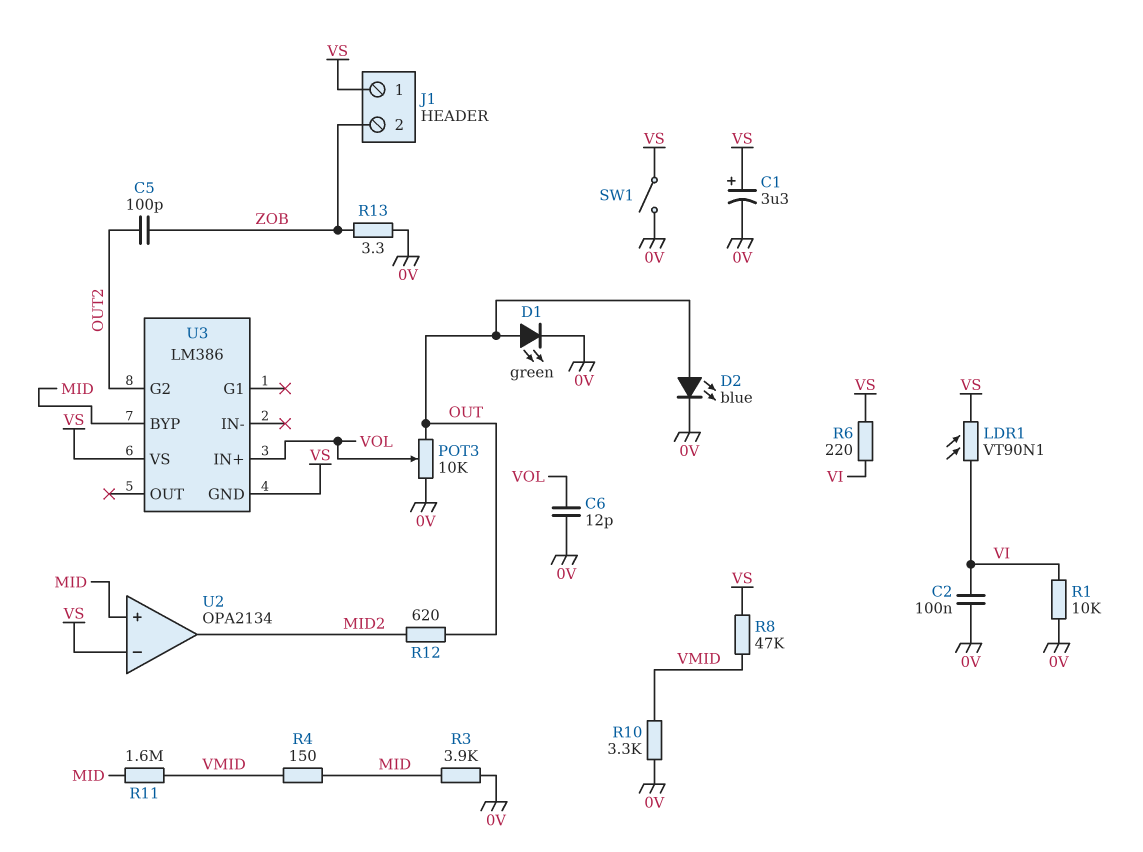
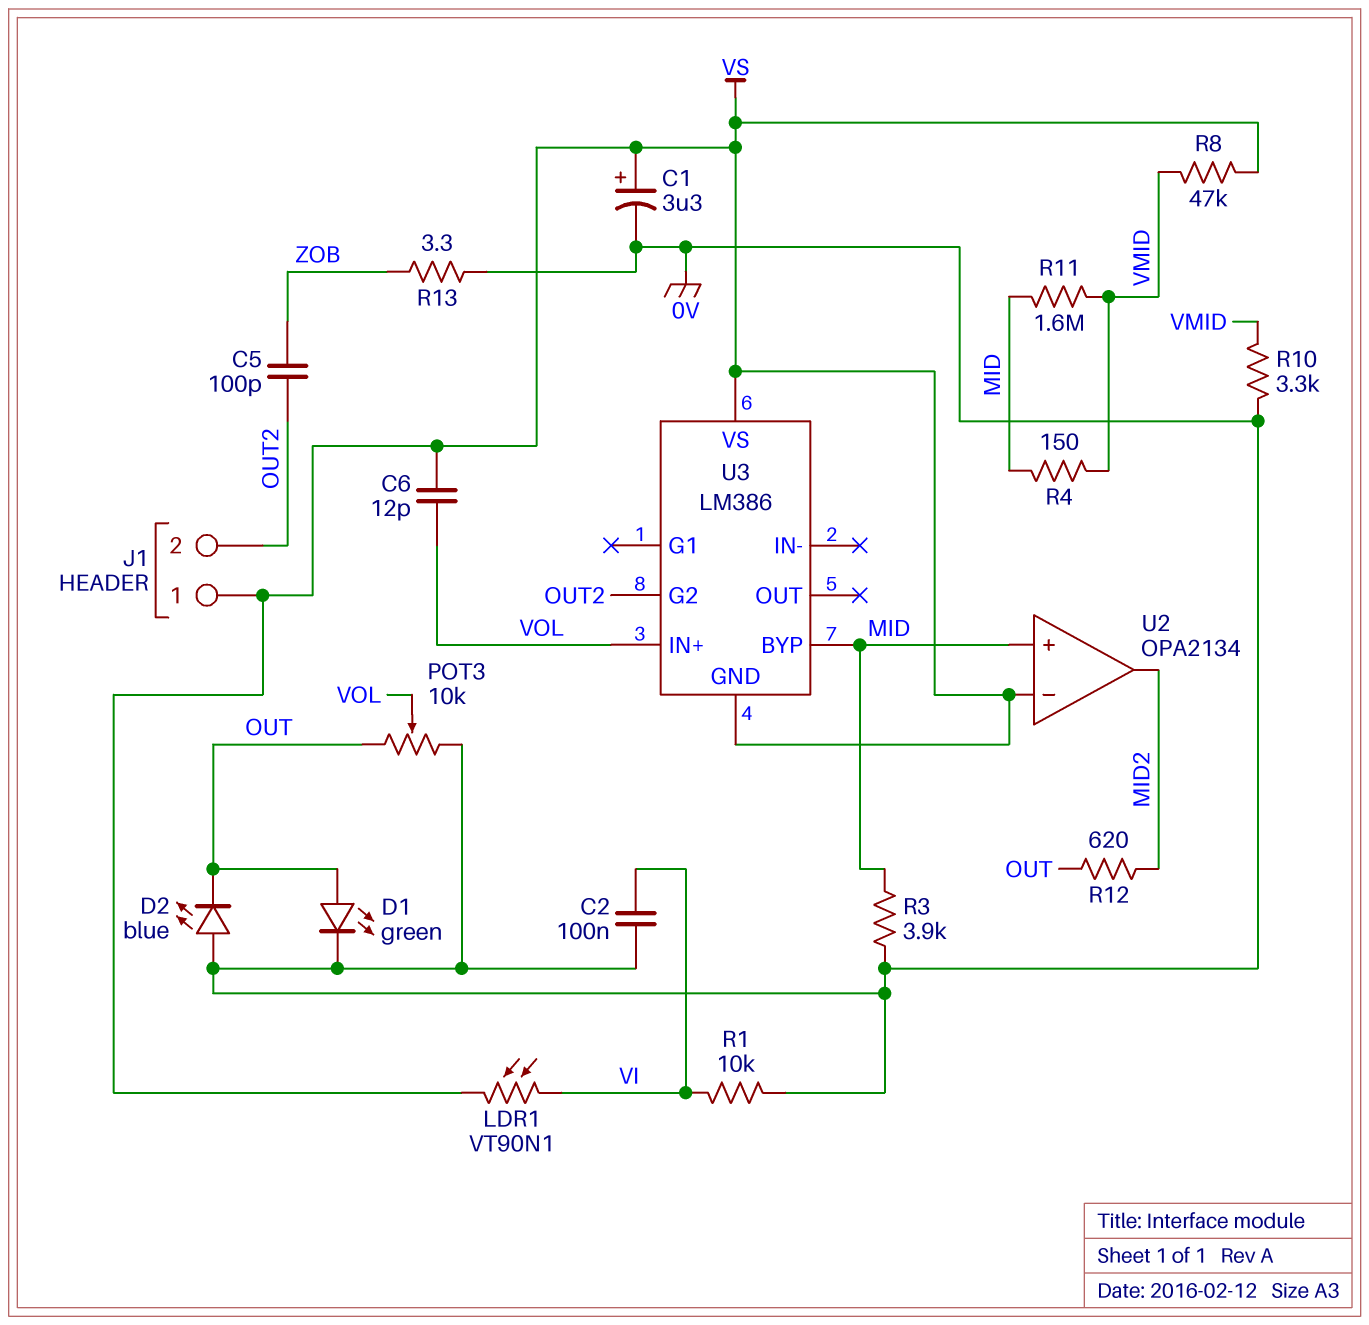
C6: 12pF (0V, VOL) -> 12pF (VOL, VS)
D2: LED blue (A OUT, K 0V) -> LED blue (A 0V, K OUT)
J1 pin 2: ZOB -> OUT2
R6: 220 (VI, VS) -> none
SW1: switch (0V, VS) -> none

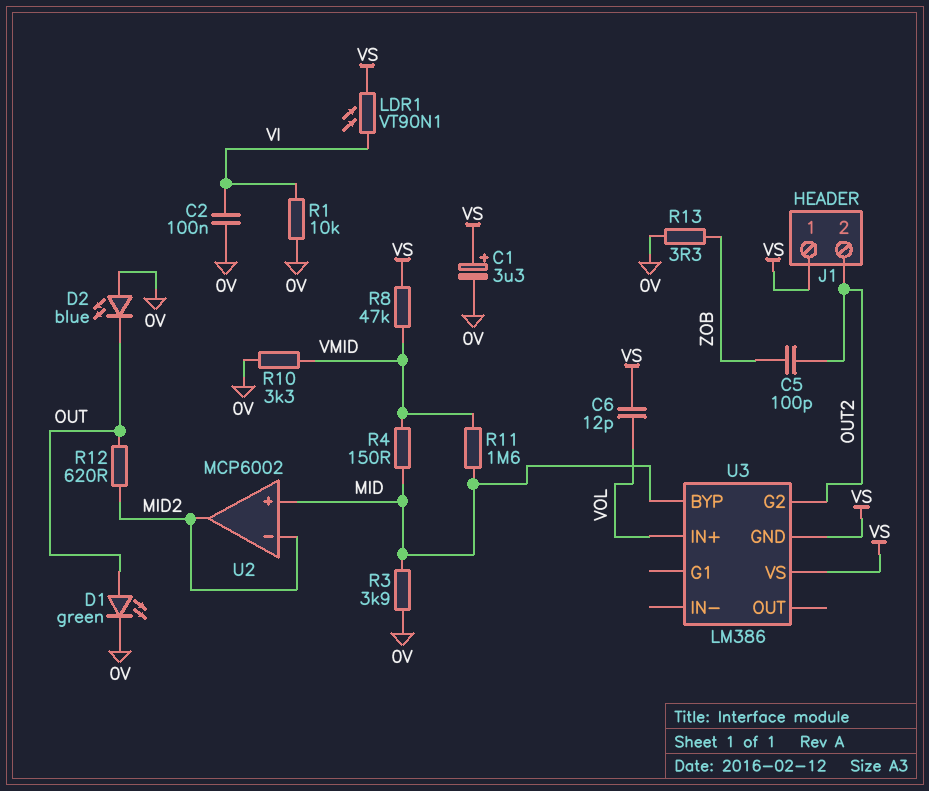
POT3: 10k (0V, OUT, wiper VOL) -> none
U2: OPA2134 -> MCP6002
U2 pin in-: VS -> MID2

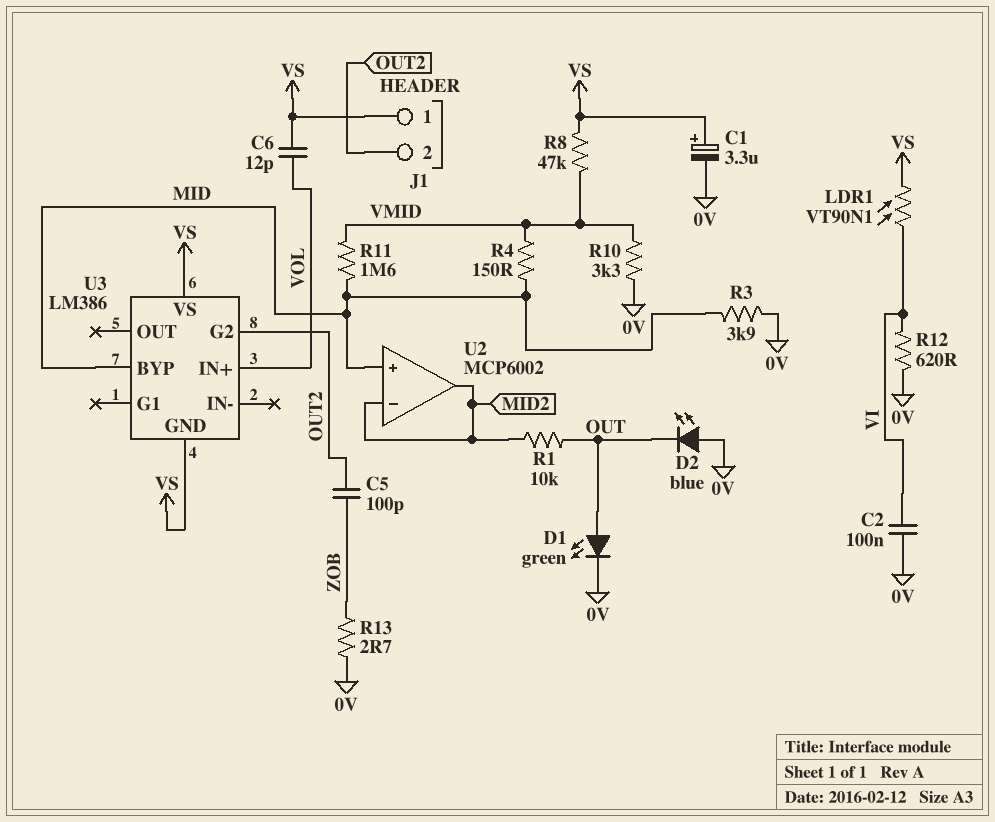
R1: 10k (0V, VI) -> 10k (MID2, OUT)
R12: 620 (MID2, OUT) -> 620 (0V, VI)
R13: 3.3 (0V, ZOB) -> 2.7 (0V, ZOB)

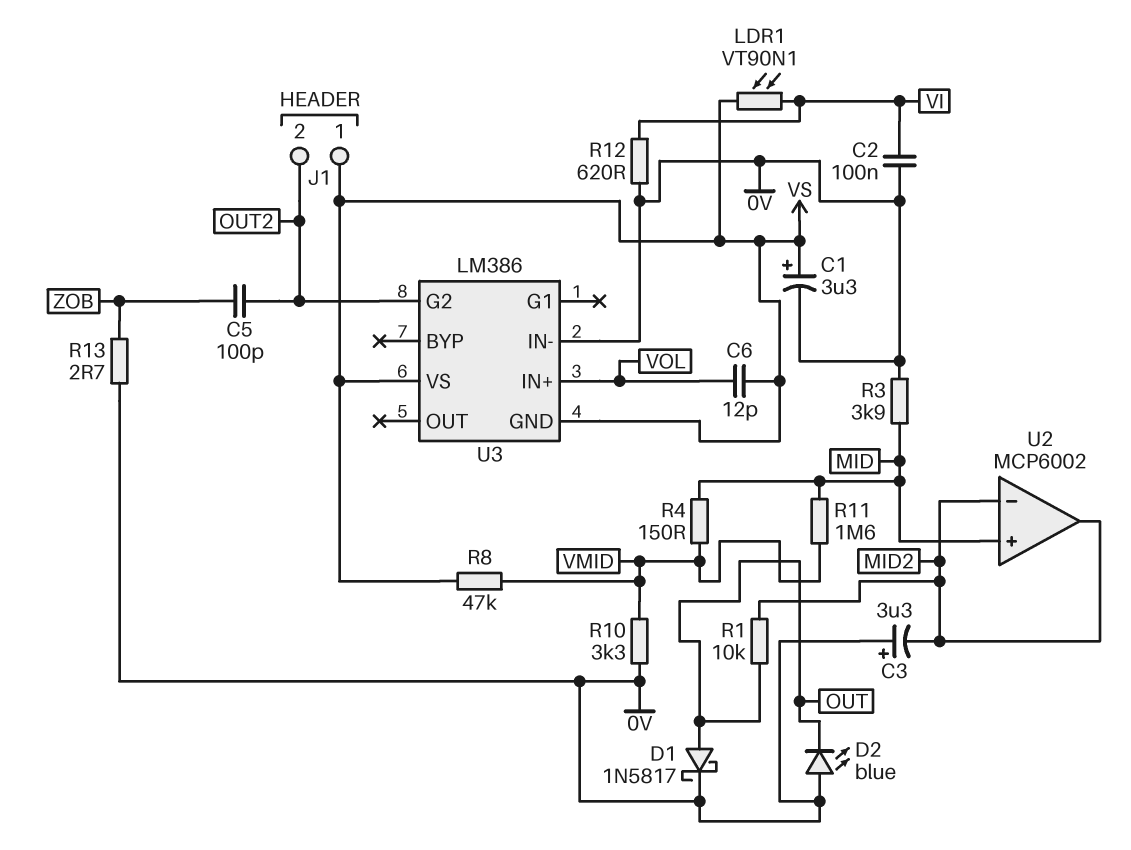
C3: none -> 3.3uF (plus 0V, minus MID2)
D1: LED green (A OUT, K 0V) -> schottky 1N5817 (A OUT, K 0V)
U3 pin BYP: MID -> none
U3 pin IN-: none -> 0V

